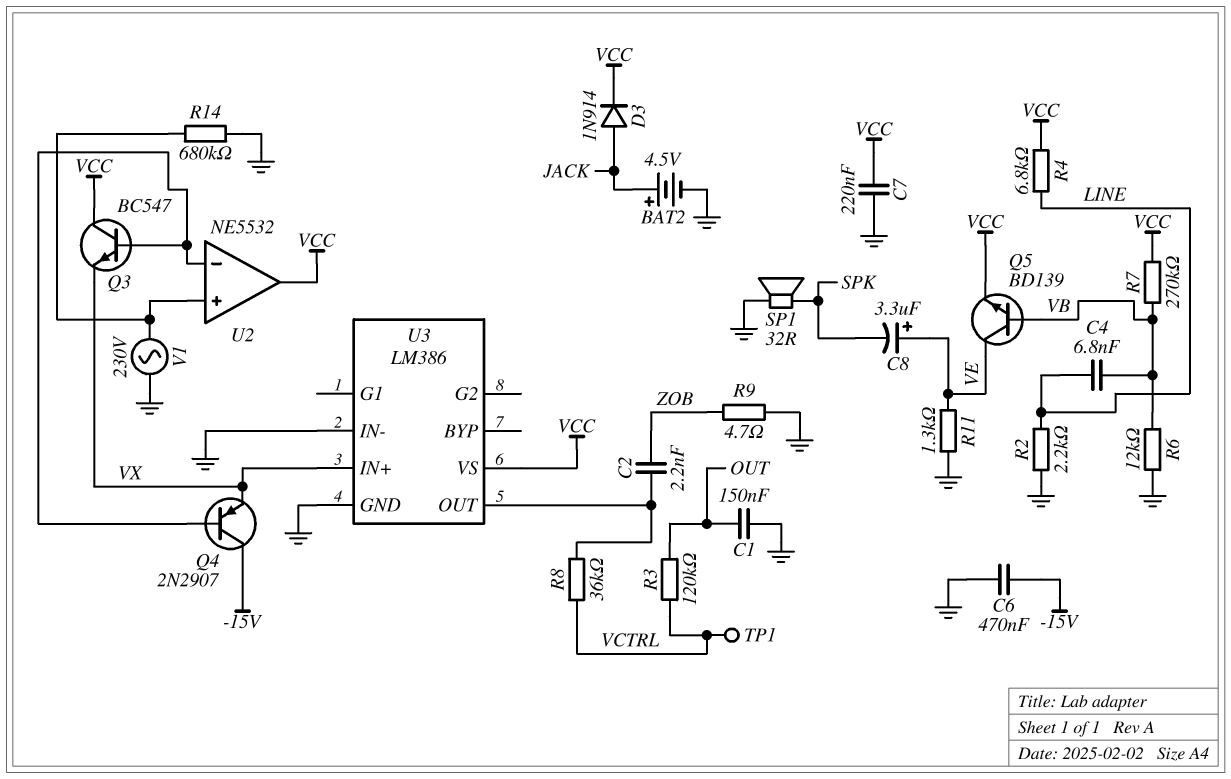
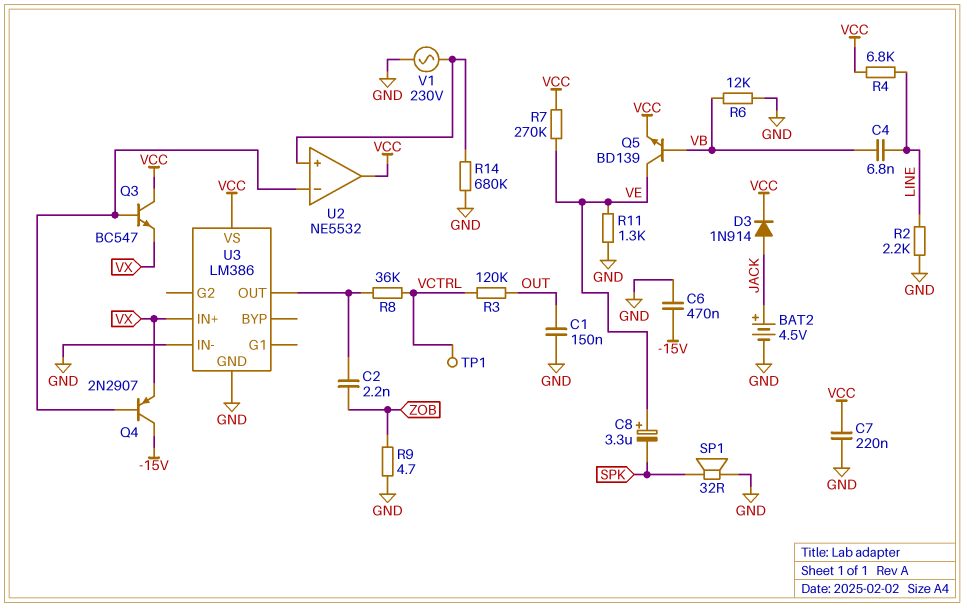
R7: 270k (VB, VCC) -> 270k (VCC, VE)

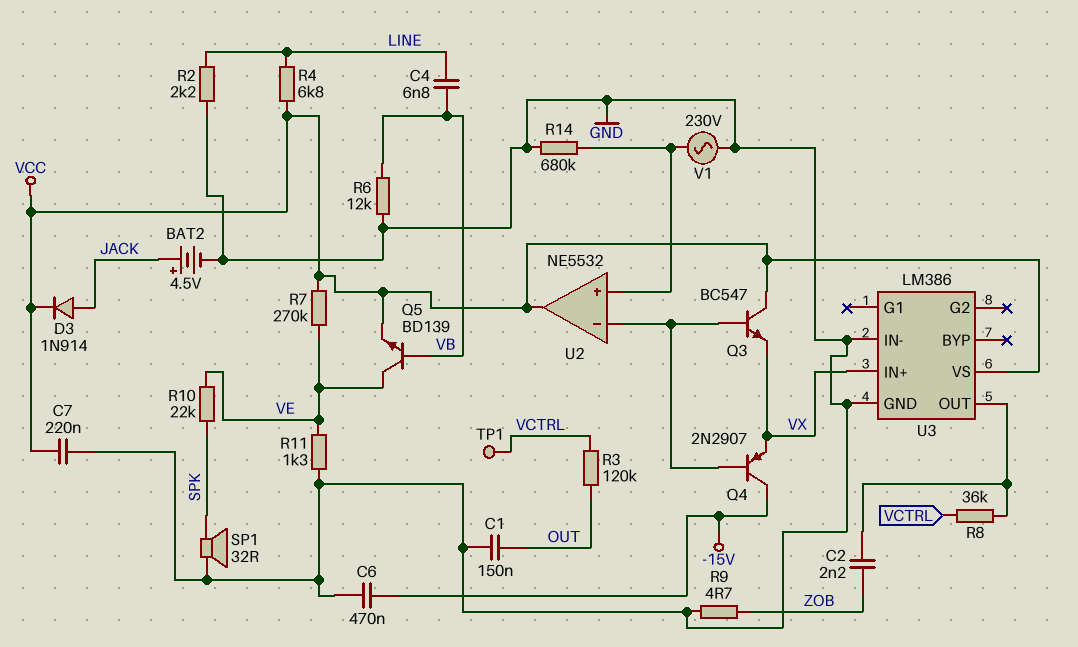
C8: 3.3uF (plus VE, minus SPK) -> none
R10: none -> 22k (SPK, VE)

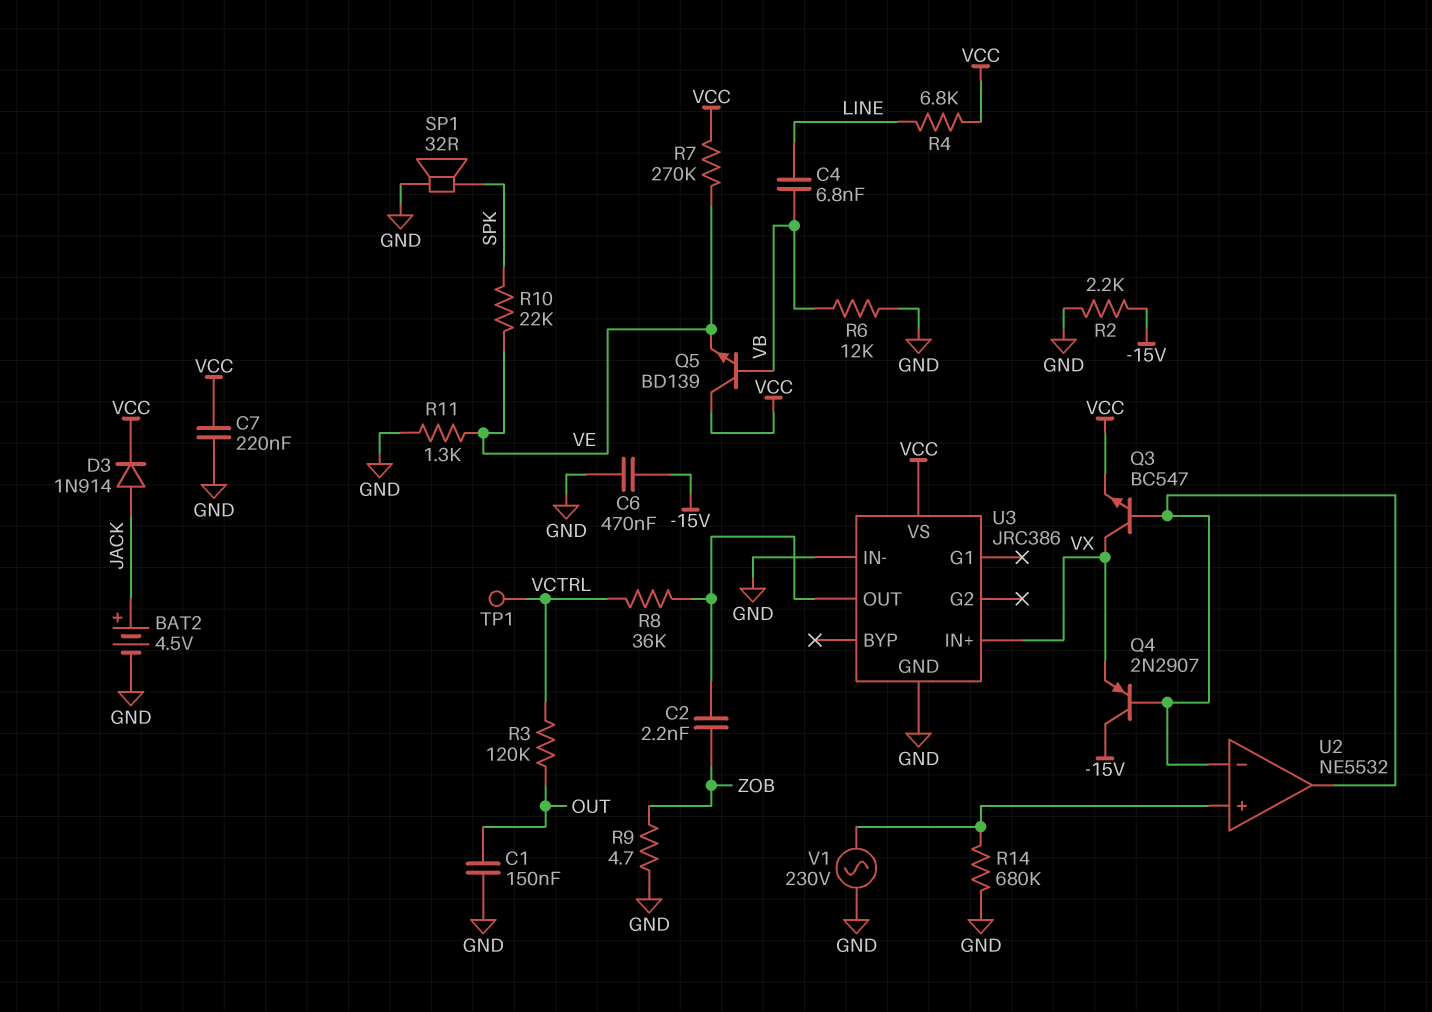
Q3: NPN BC547 (B U2/in-, C VCC, E VX) -> NPN BC547 (B U2/in-, C VX, E VCC)
Q5: NPN BD139 (B VB, C VE, E VCC) -> NPN BD139 (B VB, C VCC, E VE)
R2: 2.2k (GND, LINE) -> 2.2k (-15V, GND)
U2 pin out: VCC -> U2/in-
U3: LM386 -> JRC386

